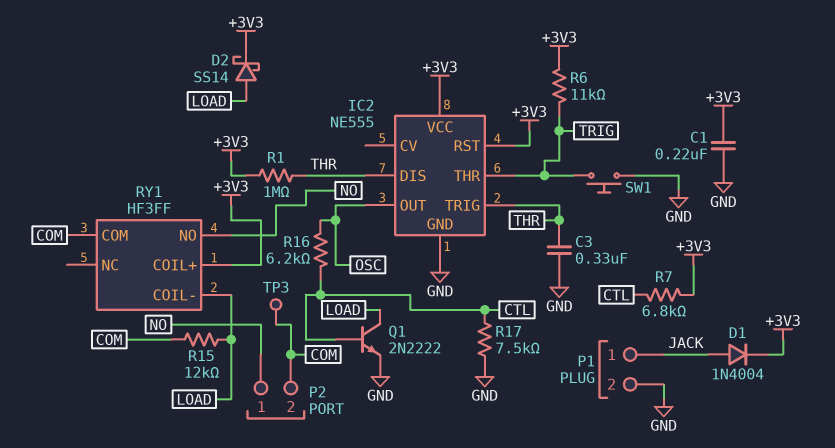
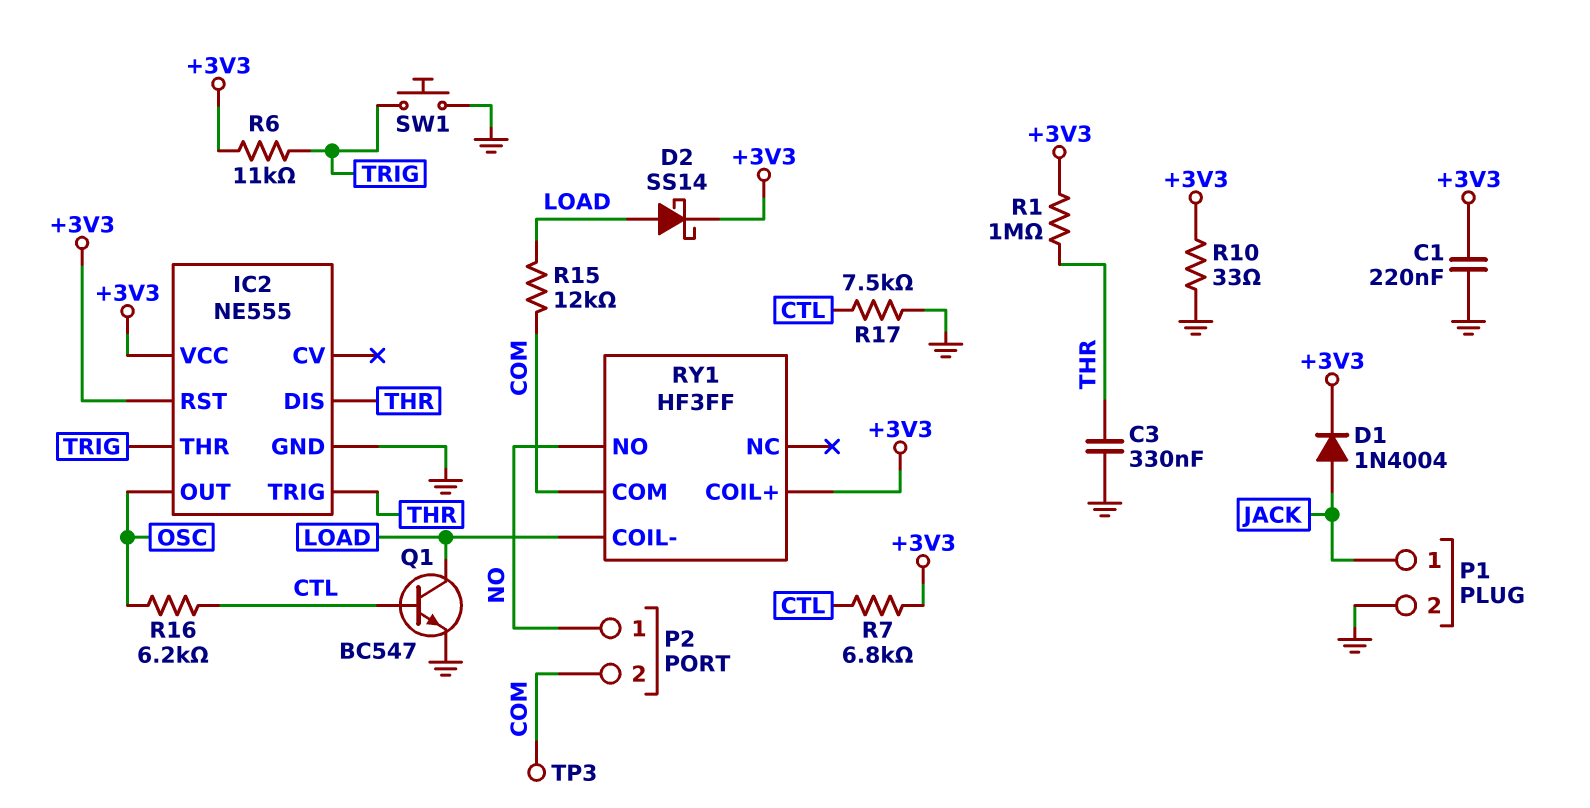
Q1: NPN 2N2222 (B CTL, C LOAD, E GND) -> NPN BC547 (B CTL, C LOAD, E GND)
R10: none -> 33 (+3V3, GND)

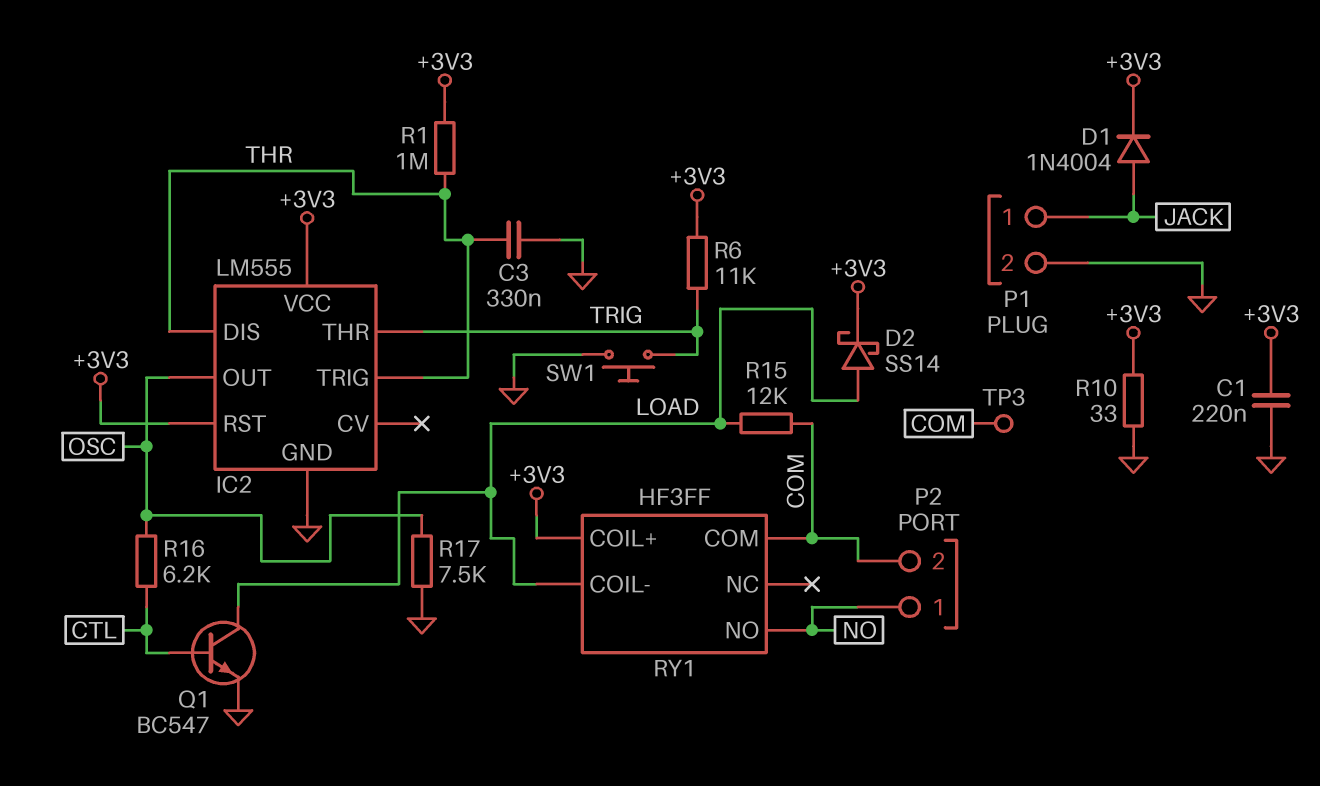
IC2: NE555 -> LM555
R7: 6.8k (+3V3, CTL) -> none
R17: 7.5k (CTL, GND) -> 7.5k (GND, OSC)

